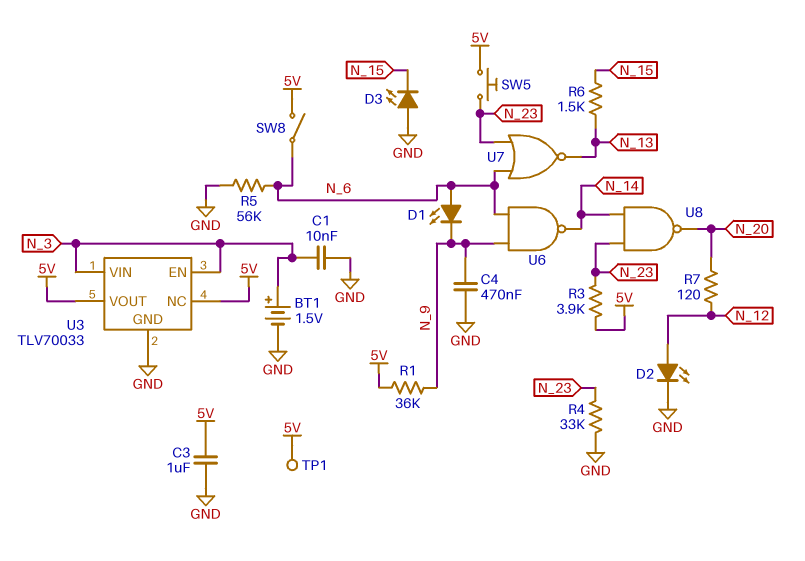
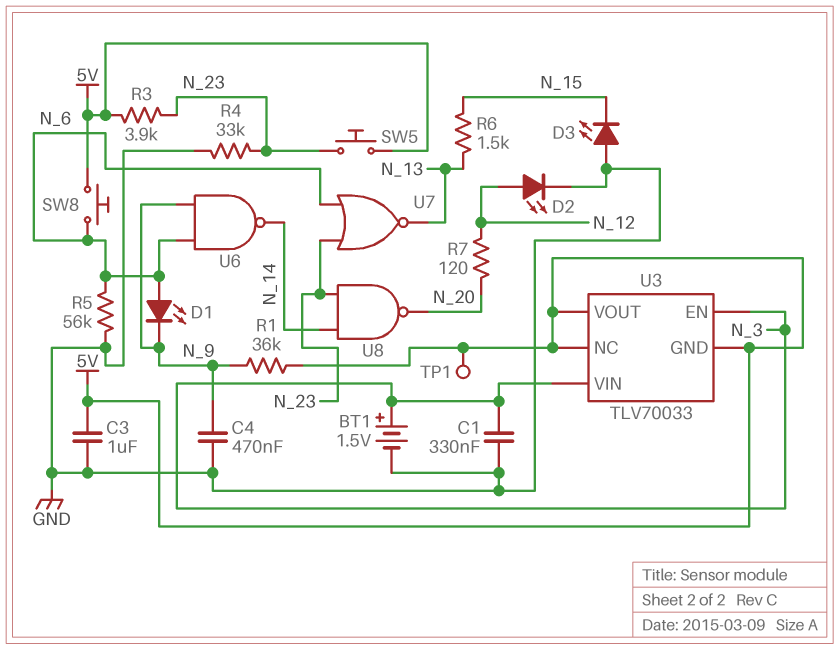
C1: 10nF (GND, N_3) -> 330nF (GND, N_3)
SW8: switch (5V, N_6) -> button (5V, N_6)
U3 pin GND: GND -> 5V

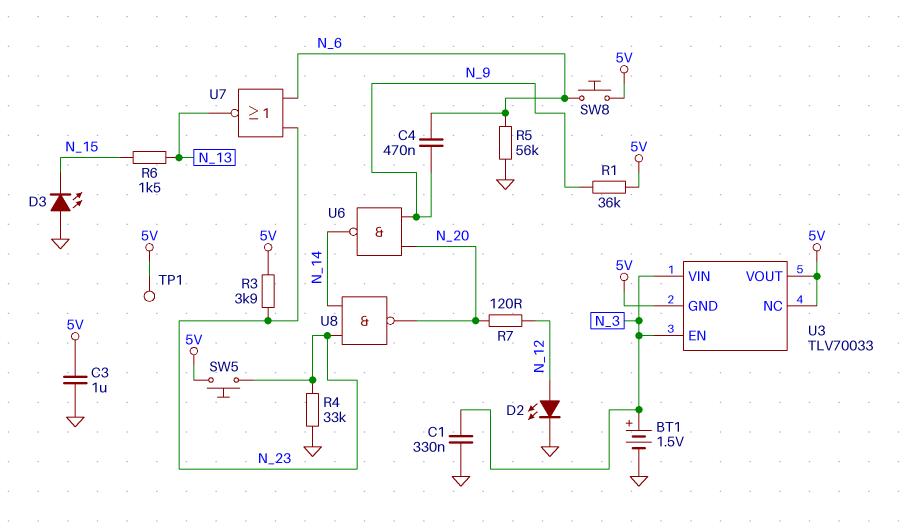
C4: 470nF (GND, N_9) -> 470nF (N_6, N_9)
D1: LED (A N_6, K N_9) -> none
U6: NAND (in N_6, in N_9, out N_14) -> NAND (in N_9, in N_20, out N_14)

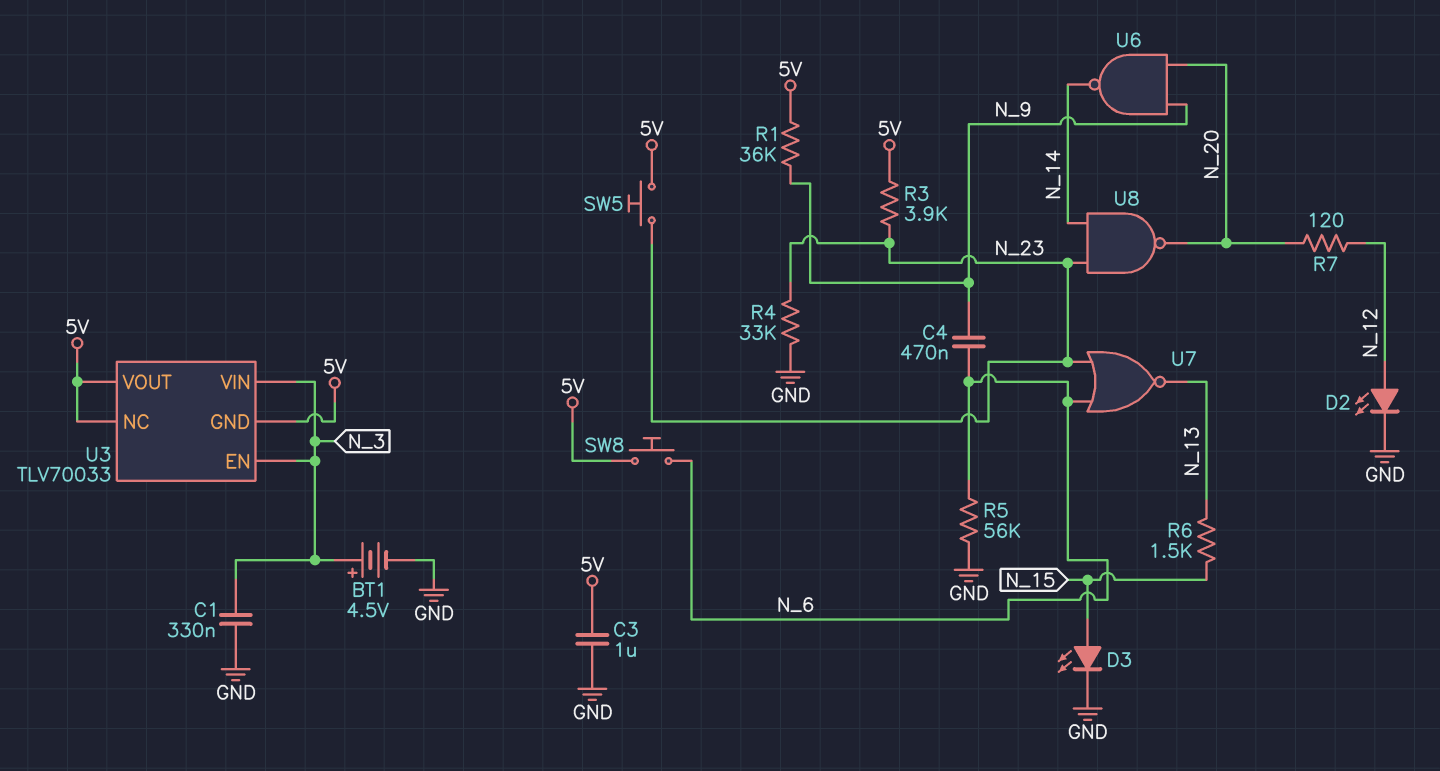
BT1: 1.5V (plus N_3, minus GND) -> 4.5V (plus N_3, minus GND)
D3: LED (A GND, K N_15) -> LED (A N_15, K GND)
TP1: test point (5V) -> none

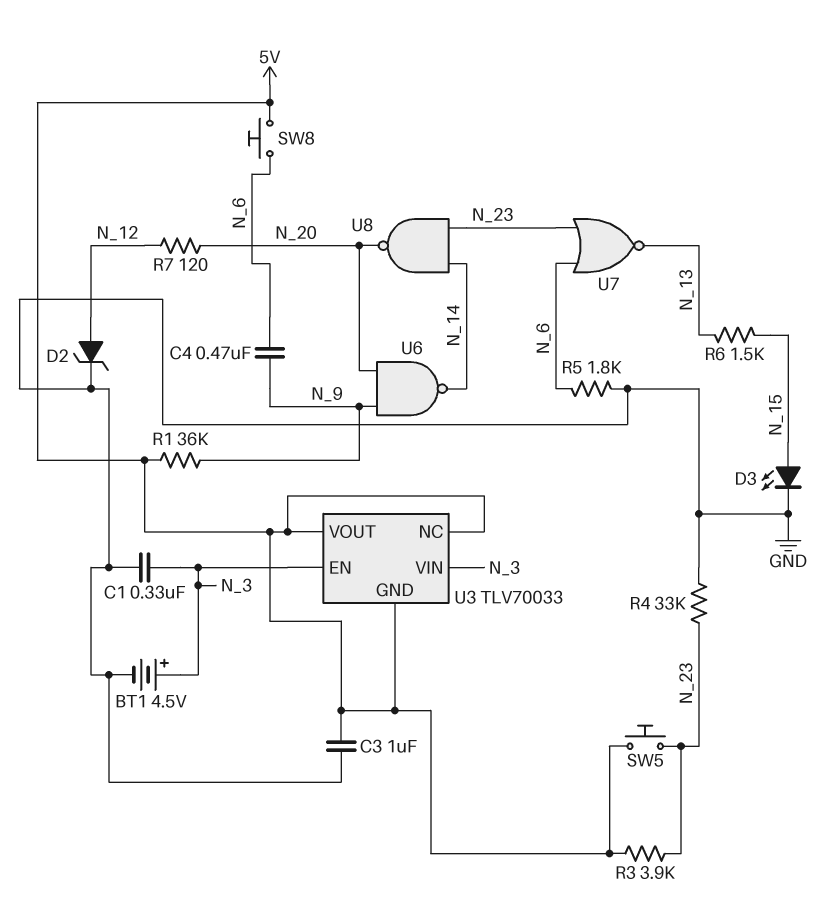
D2: LED (A N_12, K GND) -> zener (A N_12, K GND)
R5: 56k (GND, N_6) -> 1.8k (GND, N_6)

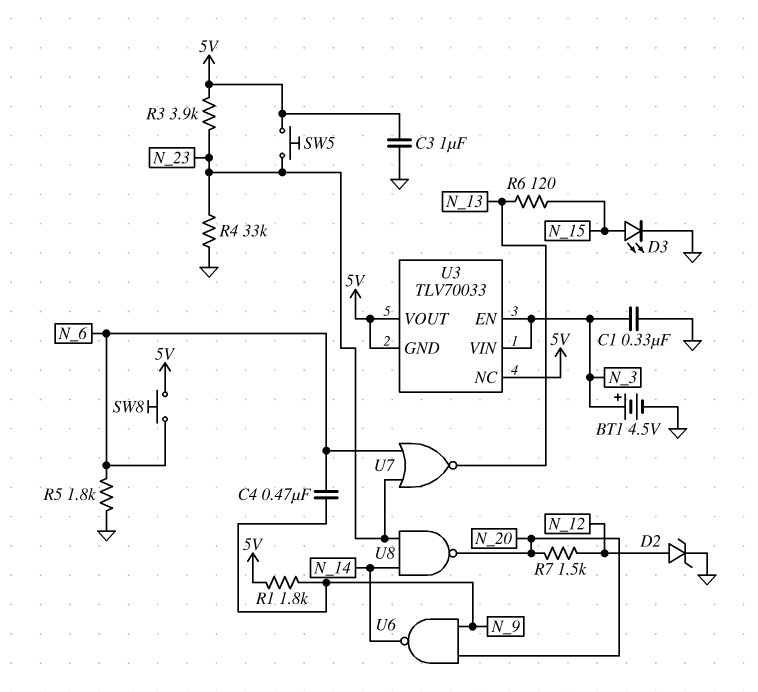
R1: 36k (5V, N_9) -> 1.8k (5V, N_9)
R6: 1.5k (N_13, N_15) -> 120 (N_13, N_15)
R7: 120 (N_12, N_20) -> 1.5k (N_12, N_20)

